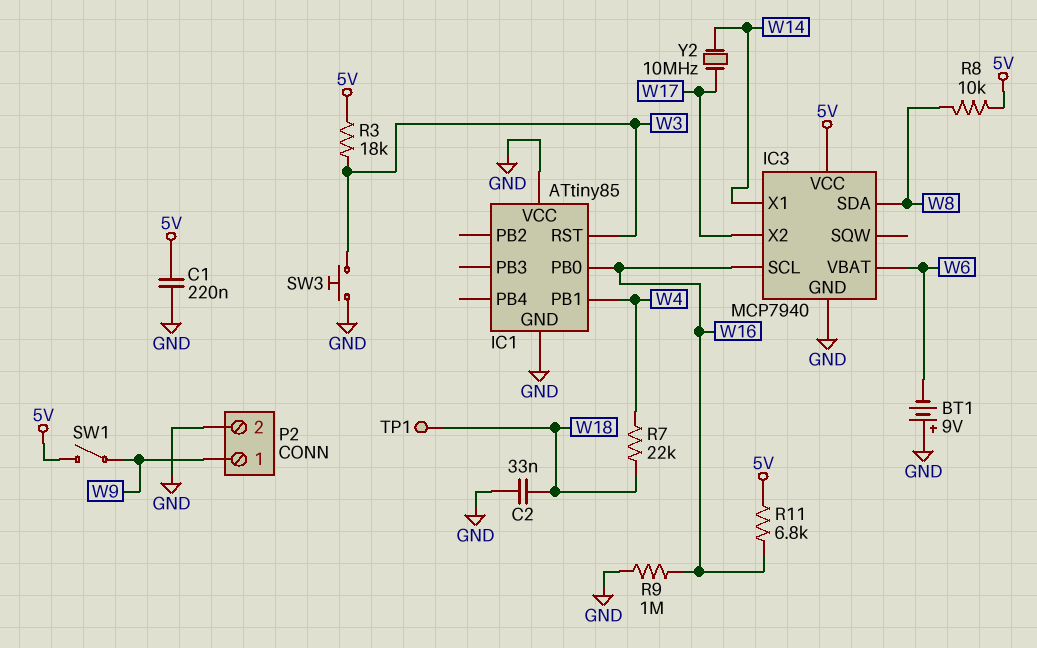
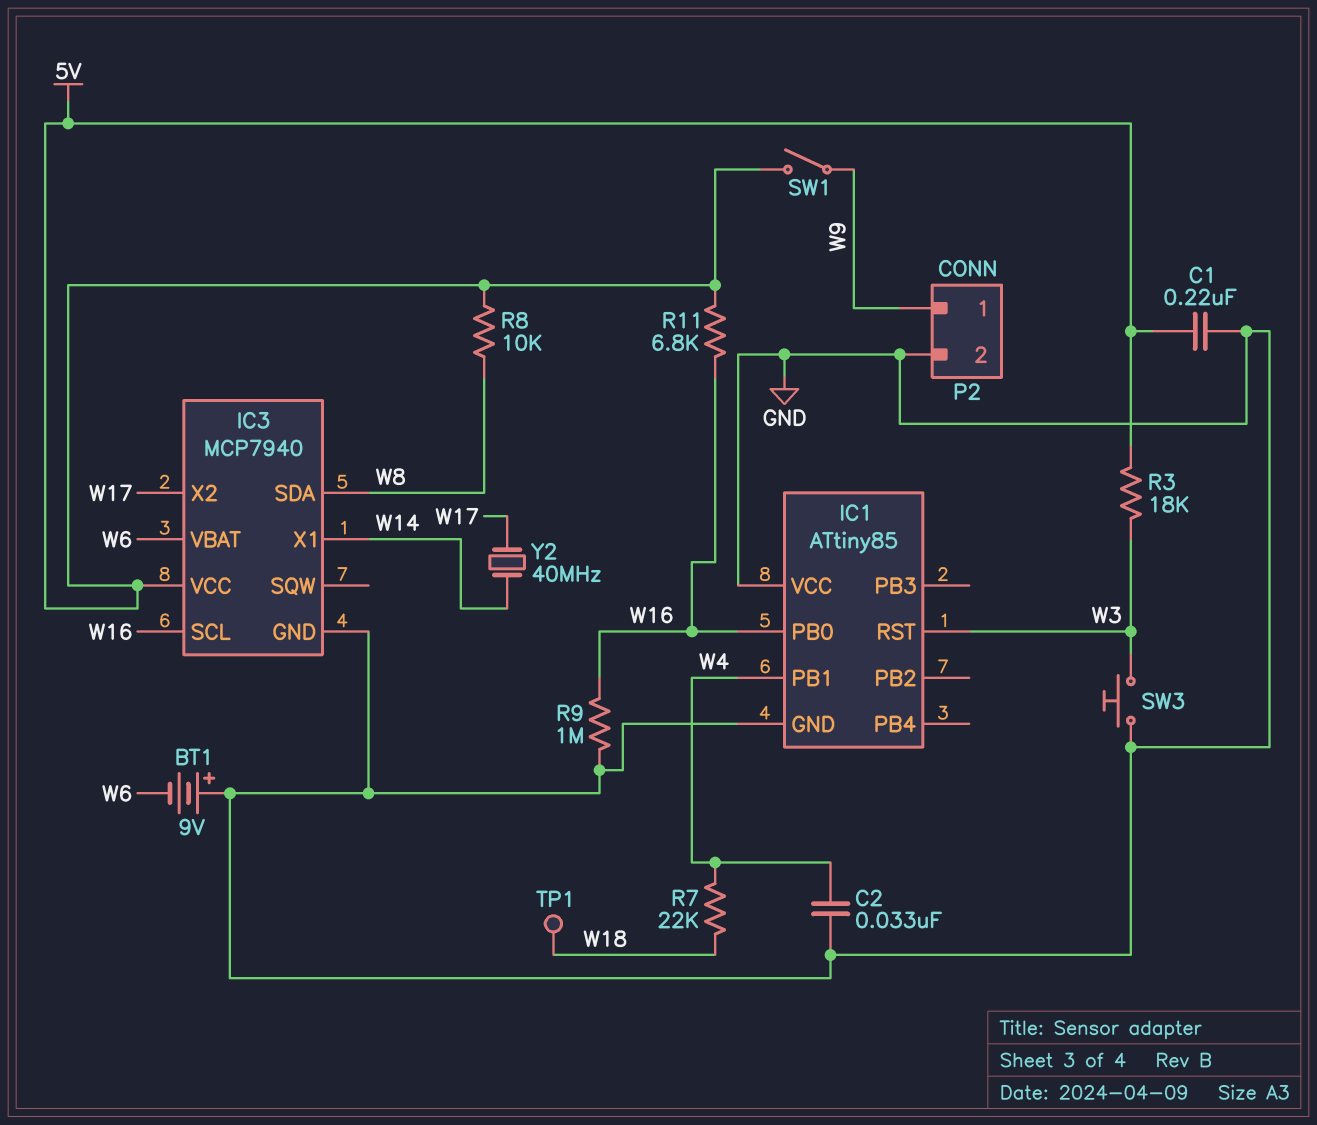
C2: 33nF (GND, W18) -> 33nF (GND, W4)
Y2: 10MHz (W14, W17) -> 40MHz (W14, W17)

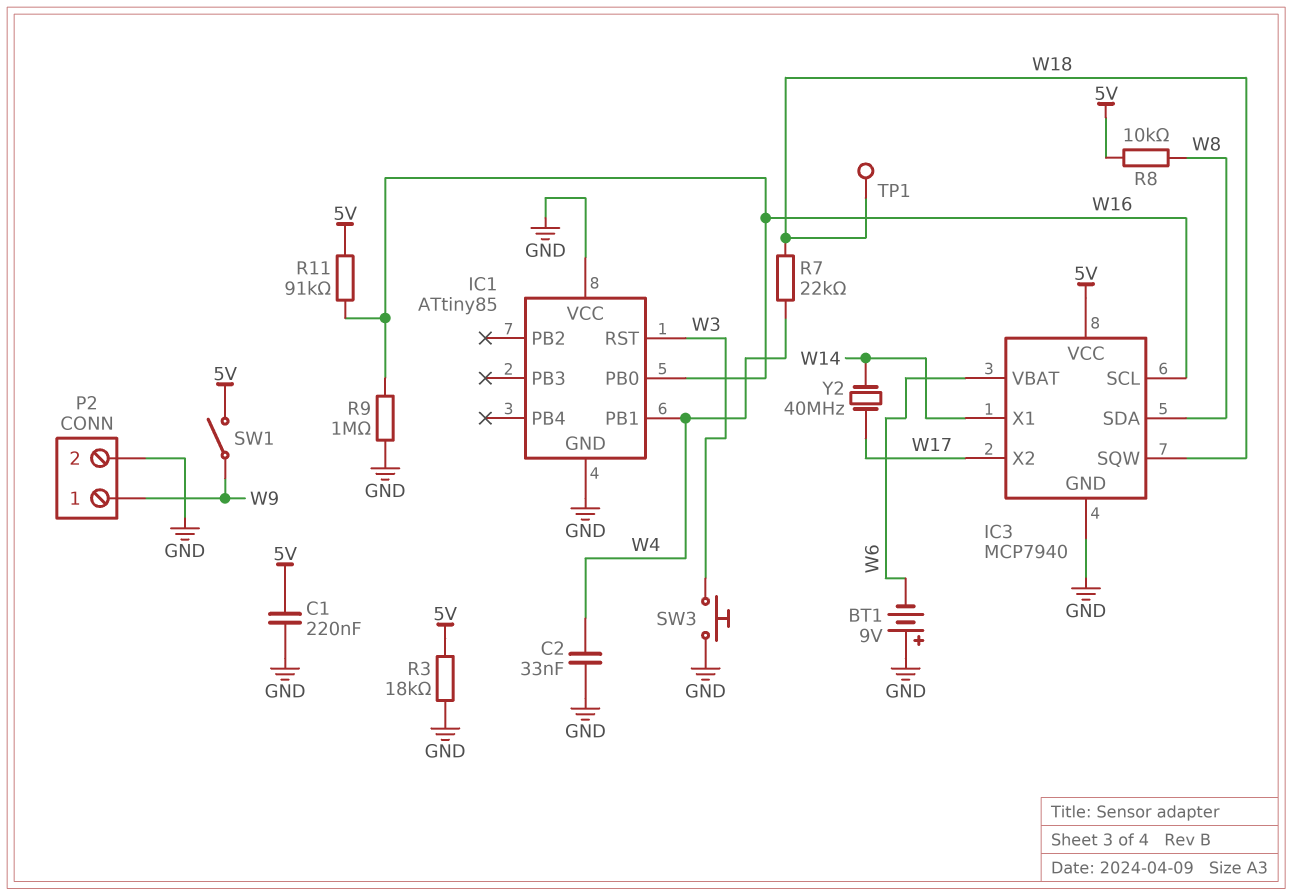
IC3 pin SQW: none -> W18
R3: 18k (5V, W3) -> 18k (5V, GND)
R11: 6.8k (5V, W16) -> 91k (5V, W16)

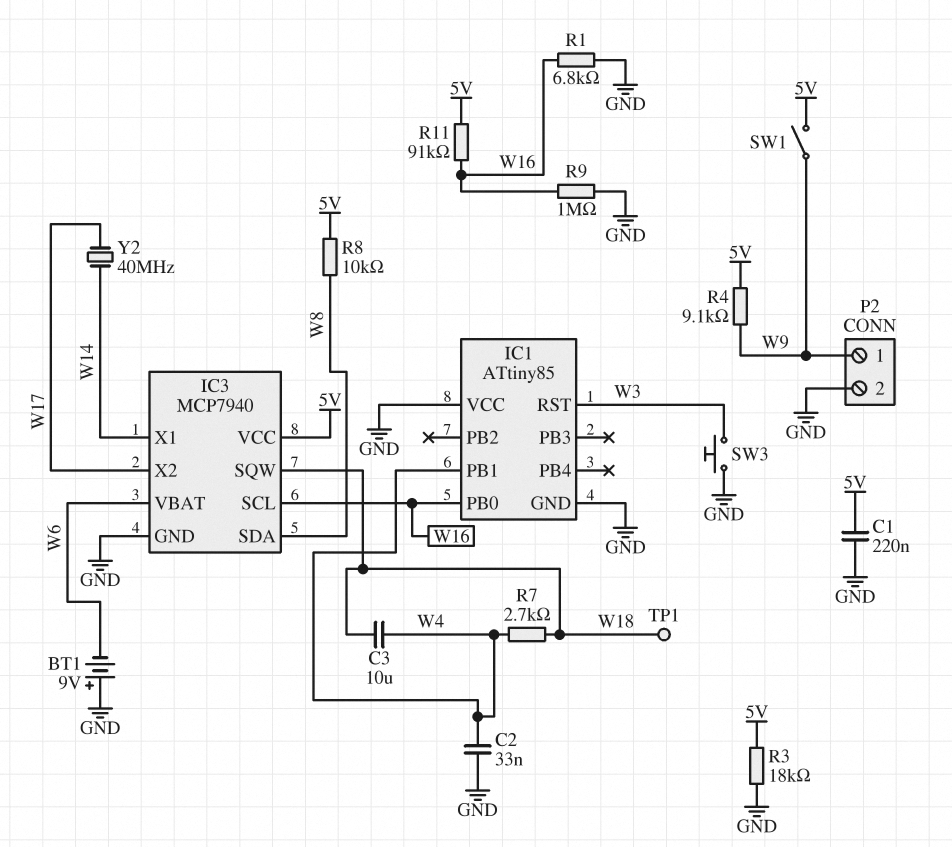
C3: none -> 10uF (W4, W18)
R1: none -> 6.8k (GND, W16)
R4: none -> 9.1k (5V, W9)
R7: 22k (W4, W18) -> 2.7k (W4, W18)

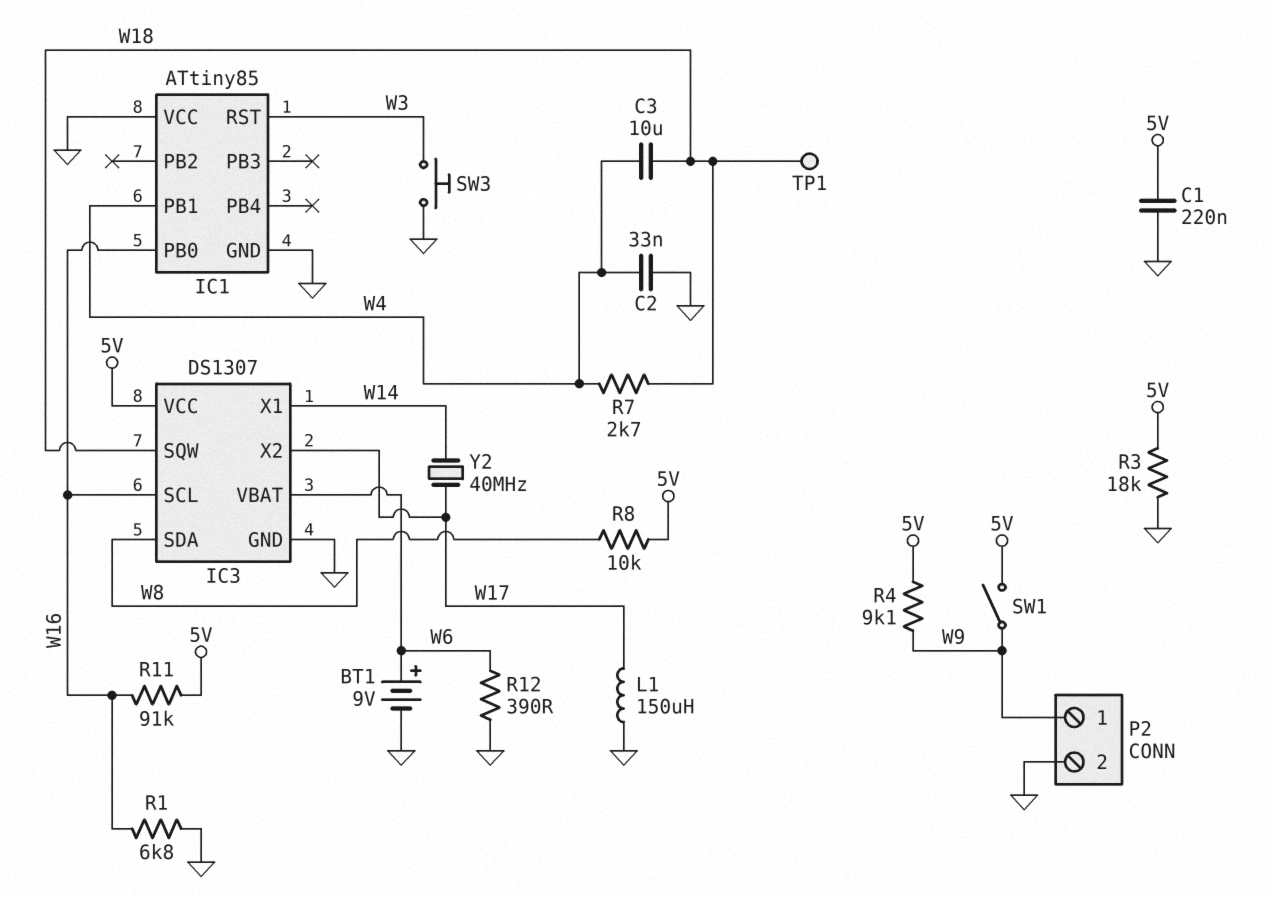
BT1: 9V (plus GND, minus W6) -> 9V (plus W6, minus GND)
IC3: MCP7940 -> DS1307
L1: none -> 150uH (GND, W17)
R9: 1M (GND, W16) -> none
R12: none -> 390 (GND, W6)

